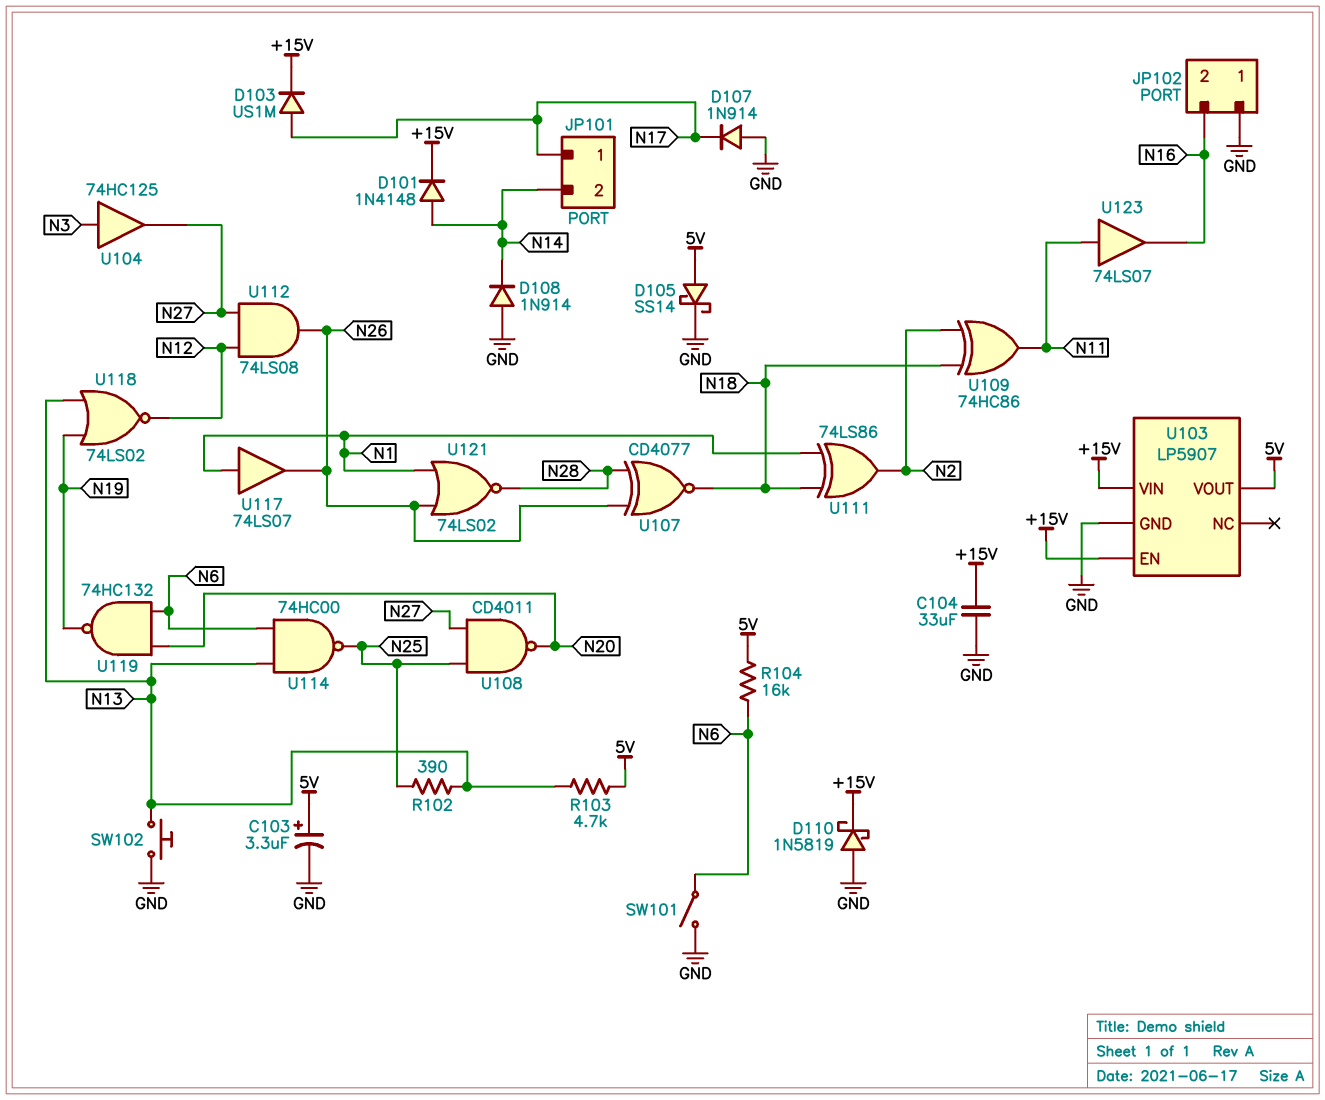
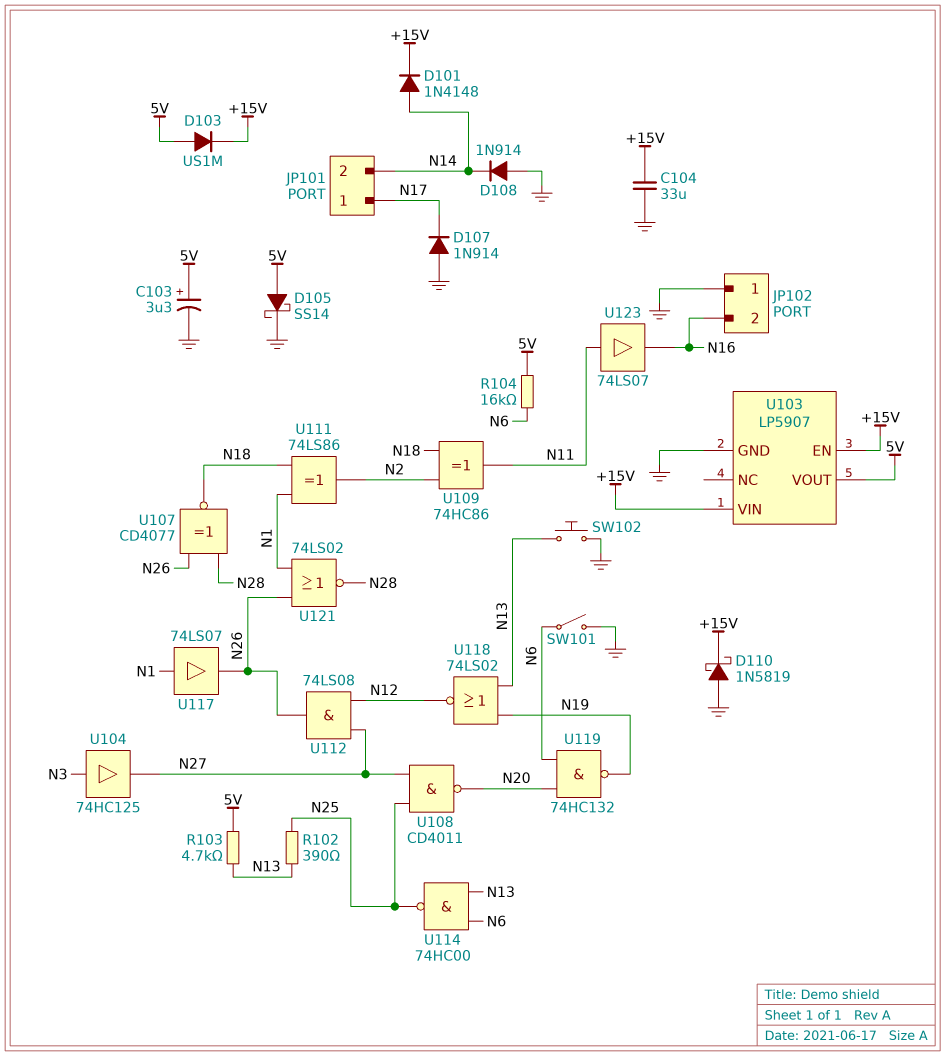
D103: diode US1M (A N17, K +15V) -> diode US1M (A 5V, K +15V)

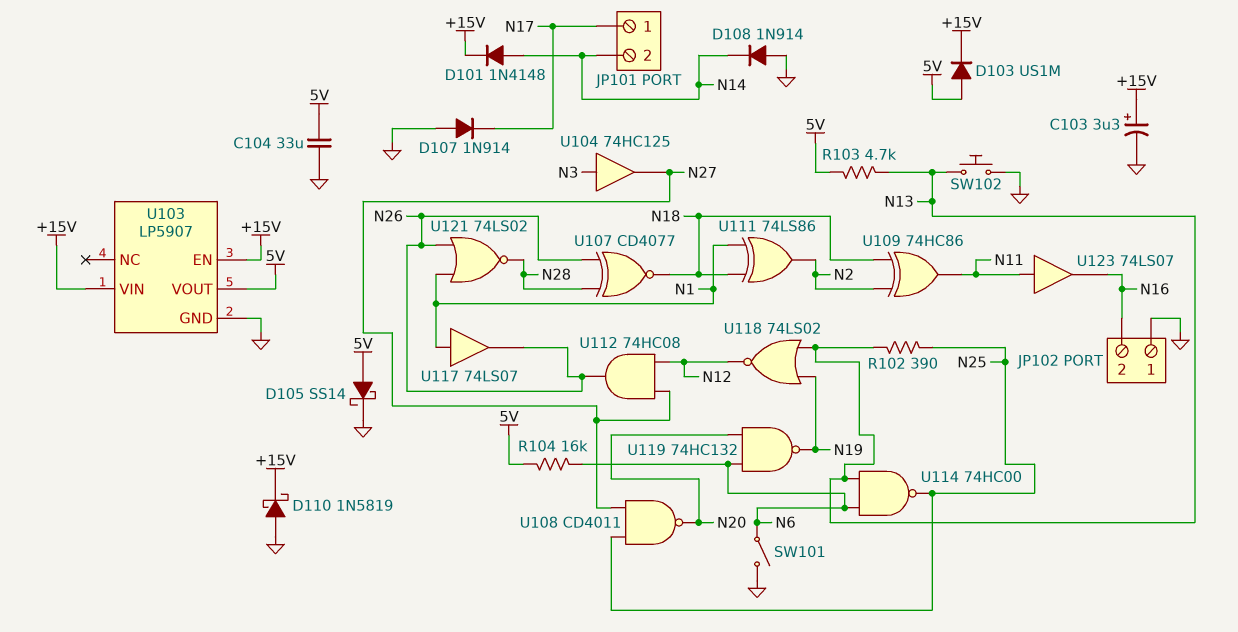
C103: 3.3uF (plus 5V, minus GND) -> 3.3uF (plus +15V, minus GND)
C104: 33uF (+15V, GND) -> 33uF (5V, GND)
U112: AND 74LS08 (in N12, in N27, out N26) -> AND 74HC08 (in N12, in N27, out N26)

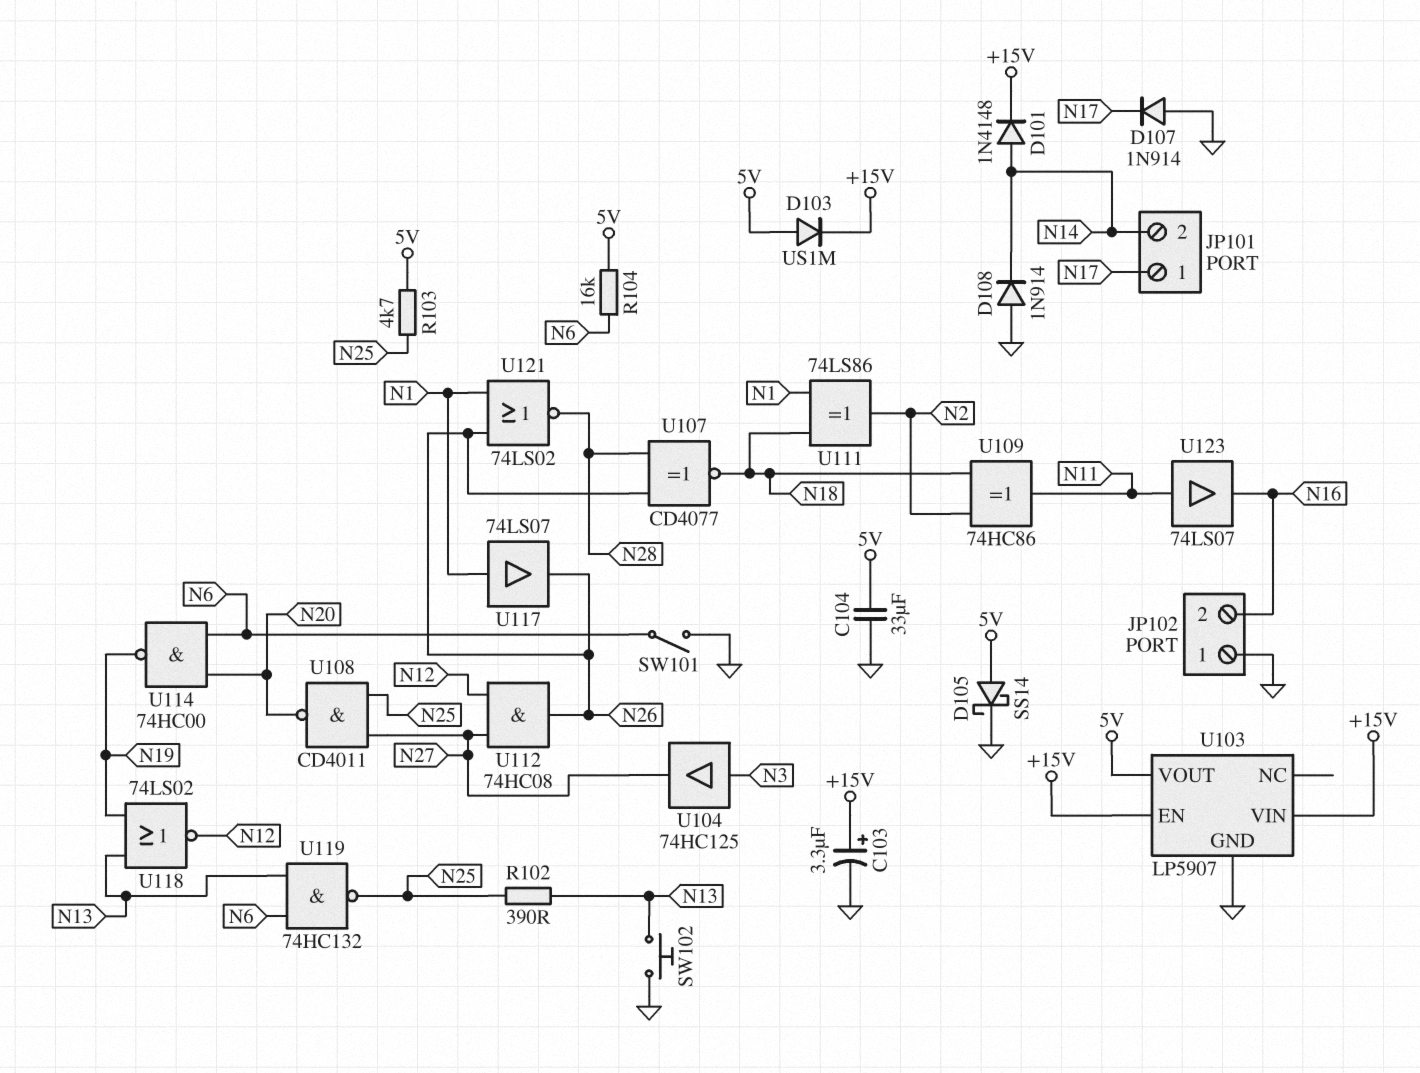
D110: schottky 1N5819 (A GND, K +15V) -> none
R103: 4.7k (5V, N13) -> 4.7k (5V, N25)
U114: NAND 74HC00 (in N6, in N13, out N25) -> NAND 74HC00 (in N6, in N20, out N19)
U119: NAND 74HC132 (in N6, in N20, out N19) -> NAND 74HC132 (in N6, in N13, out N25)

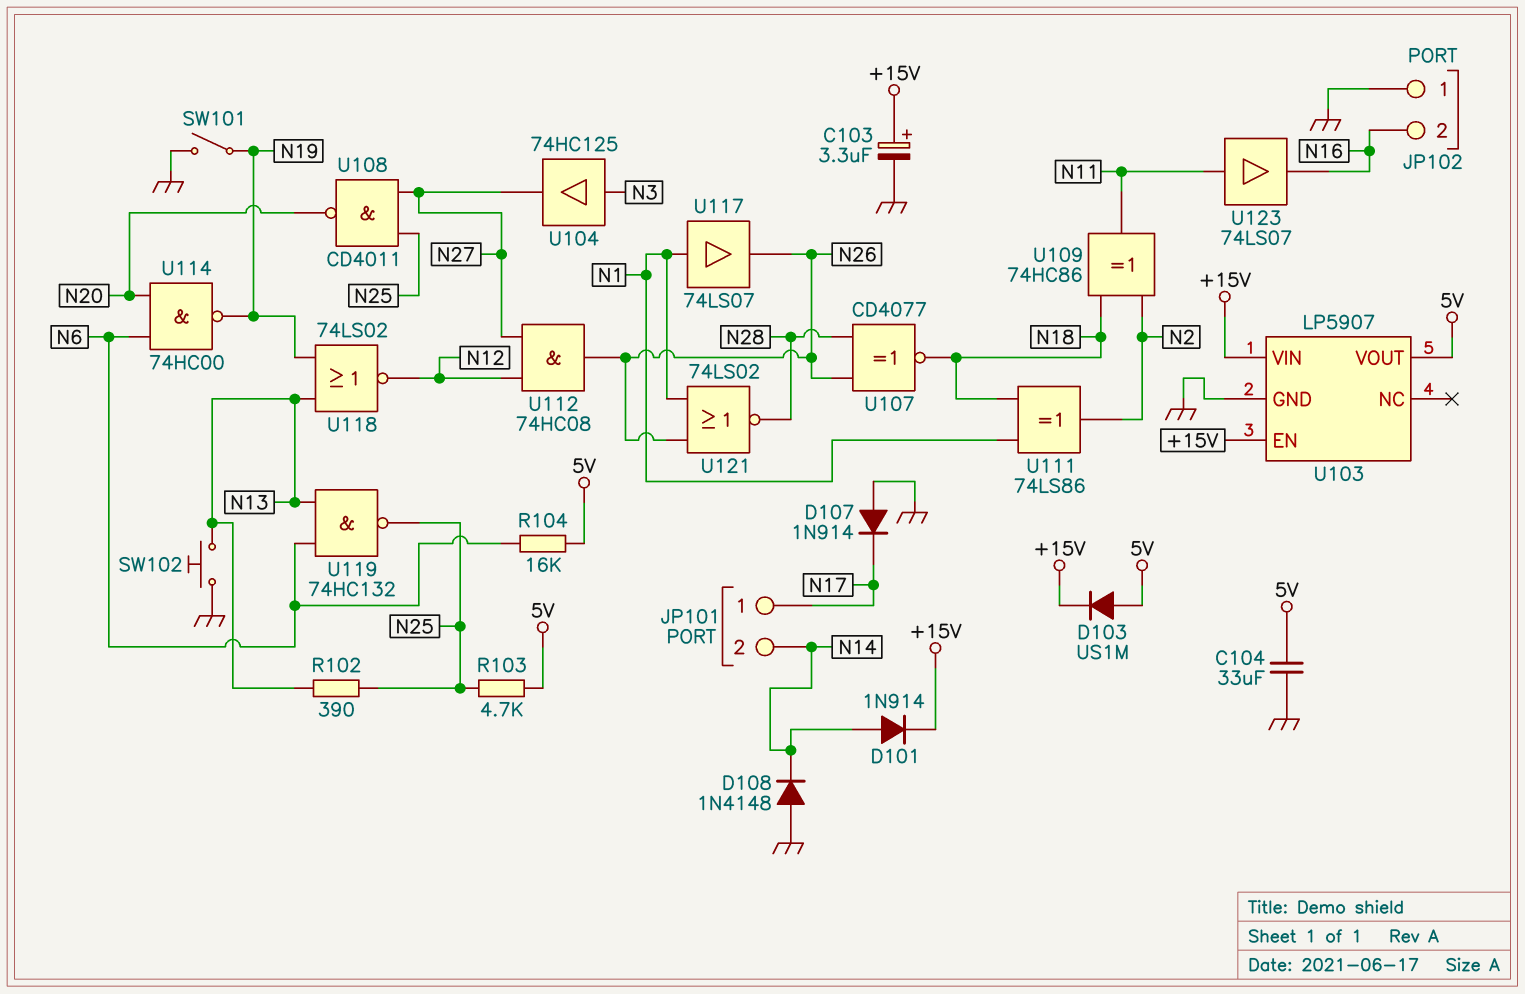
D101: diode 1N4148 (A N14, K +15V) -> diode 1N914 (A N14, K +15V)
D105: schottky SS14 (A 5V, K GND) -> none
D108: diode 1N914 (A GND, K N14) -> diode 1N4148 (A GND, K N14)
SW101: switch (GND, N6) -> switch (GND, N19)

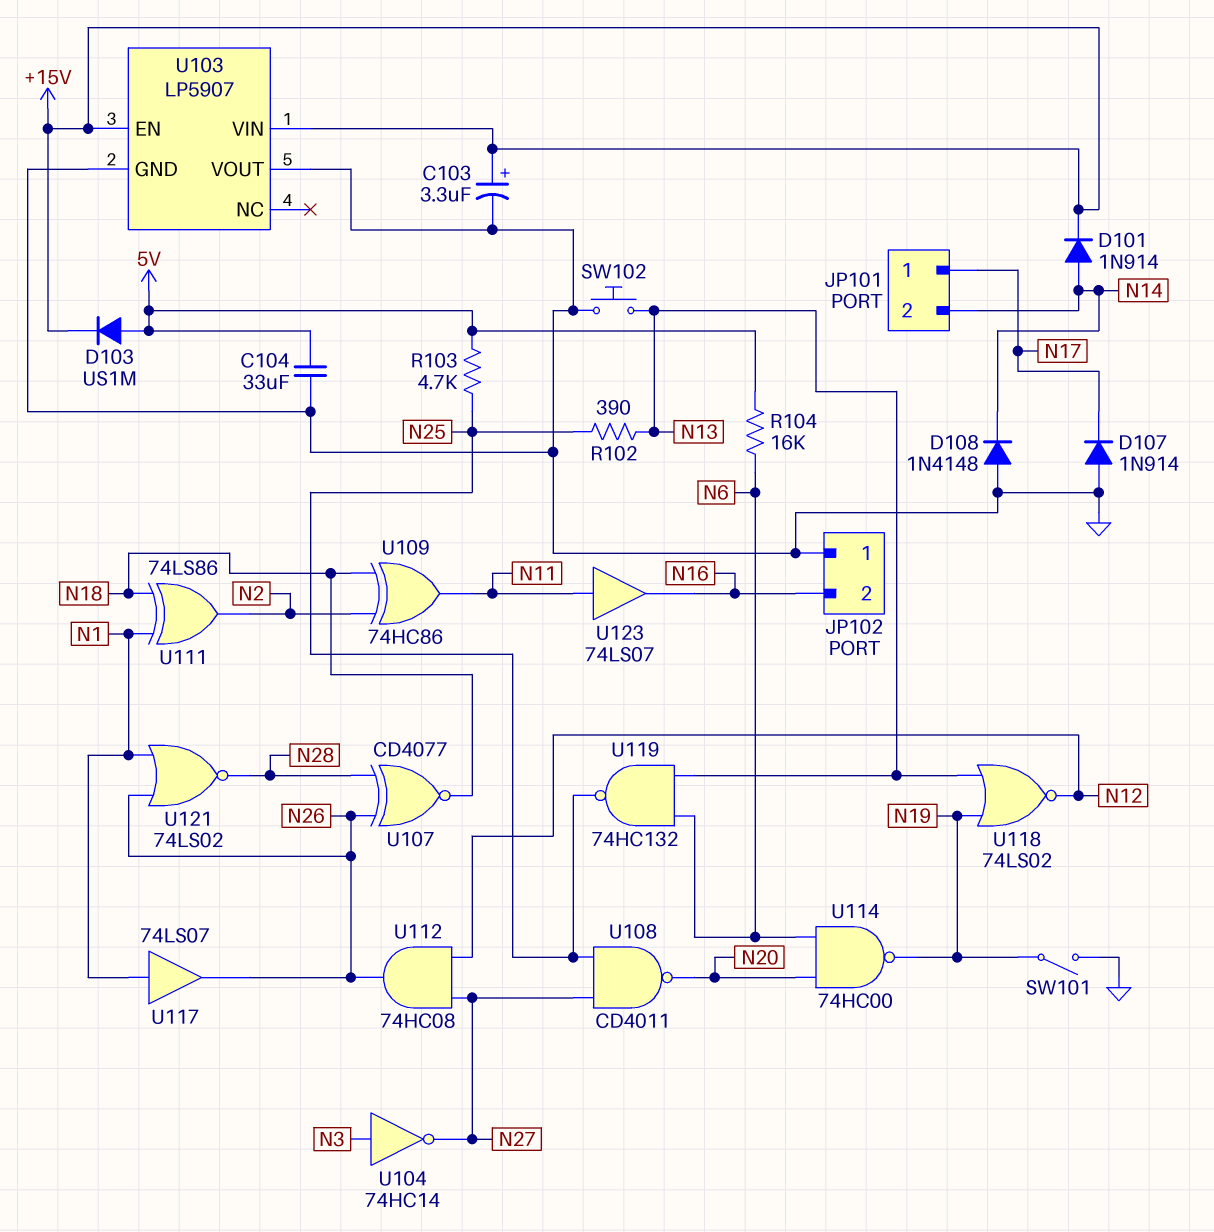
U103 pin VOUT: 5V -> GND
U104: buffer 74HC125 (in N3, out N27) -> NOT 74HC14 (in N3, out N27)

